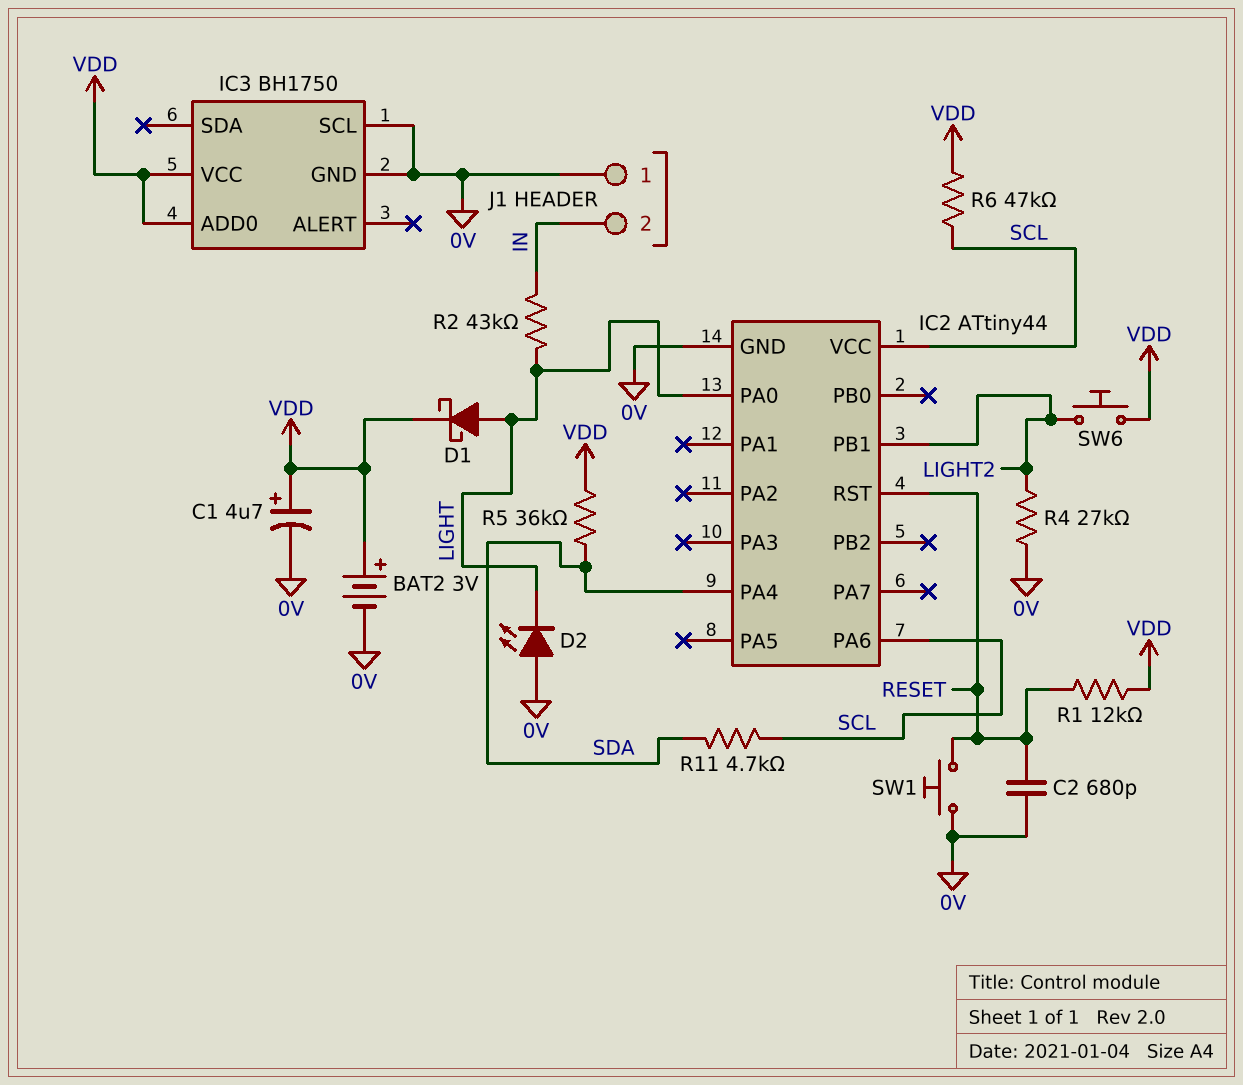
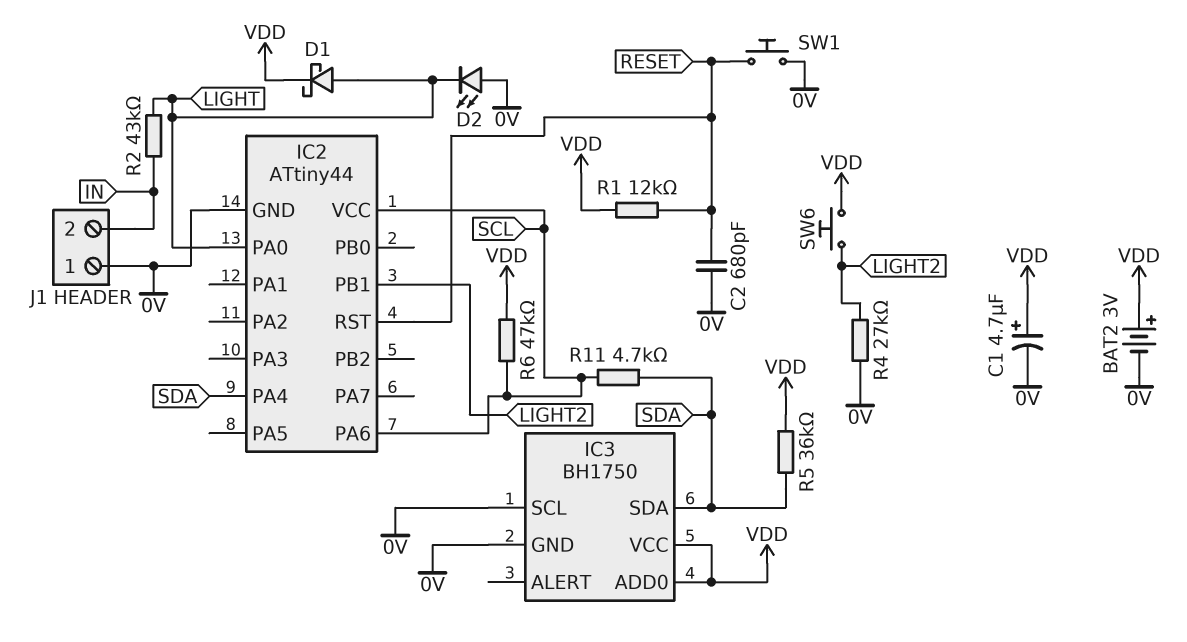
IC3 pin SDA: none -> SDA

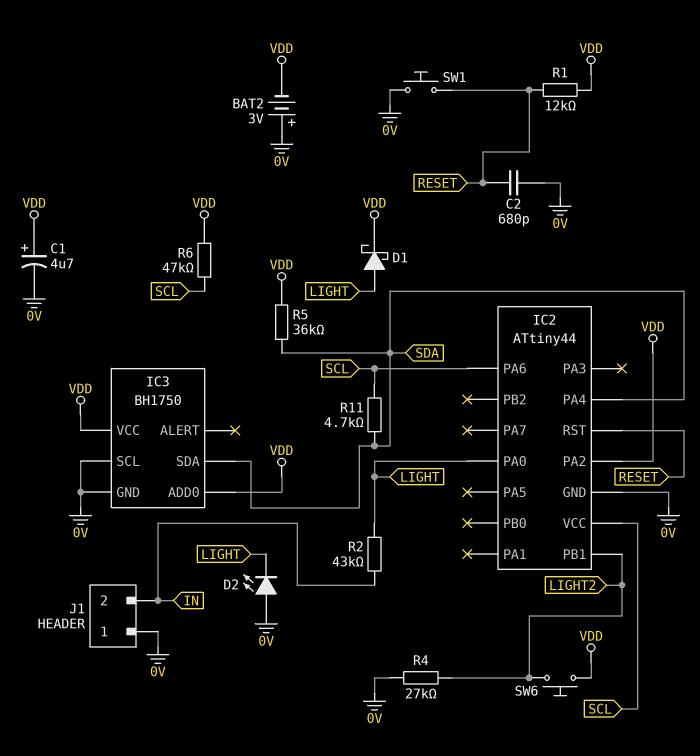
BAT2: 3V (plus VDD, minus 0V) -> 3V (plus 0V, minus VDD)
IC2 pin PA2: none -> VDD

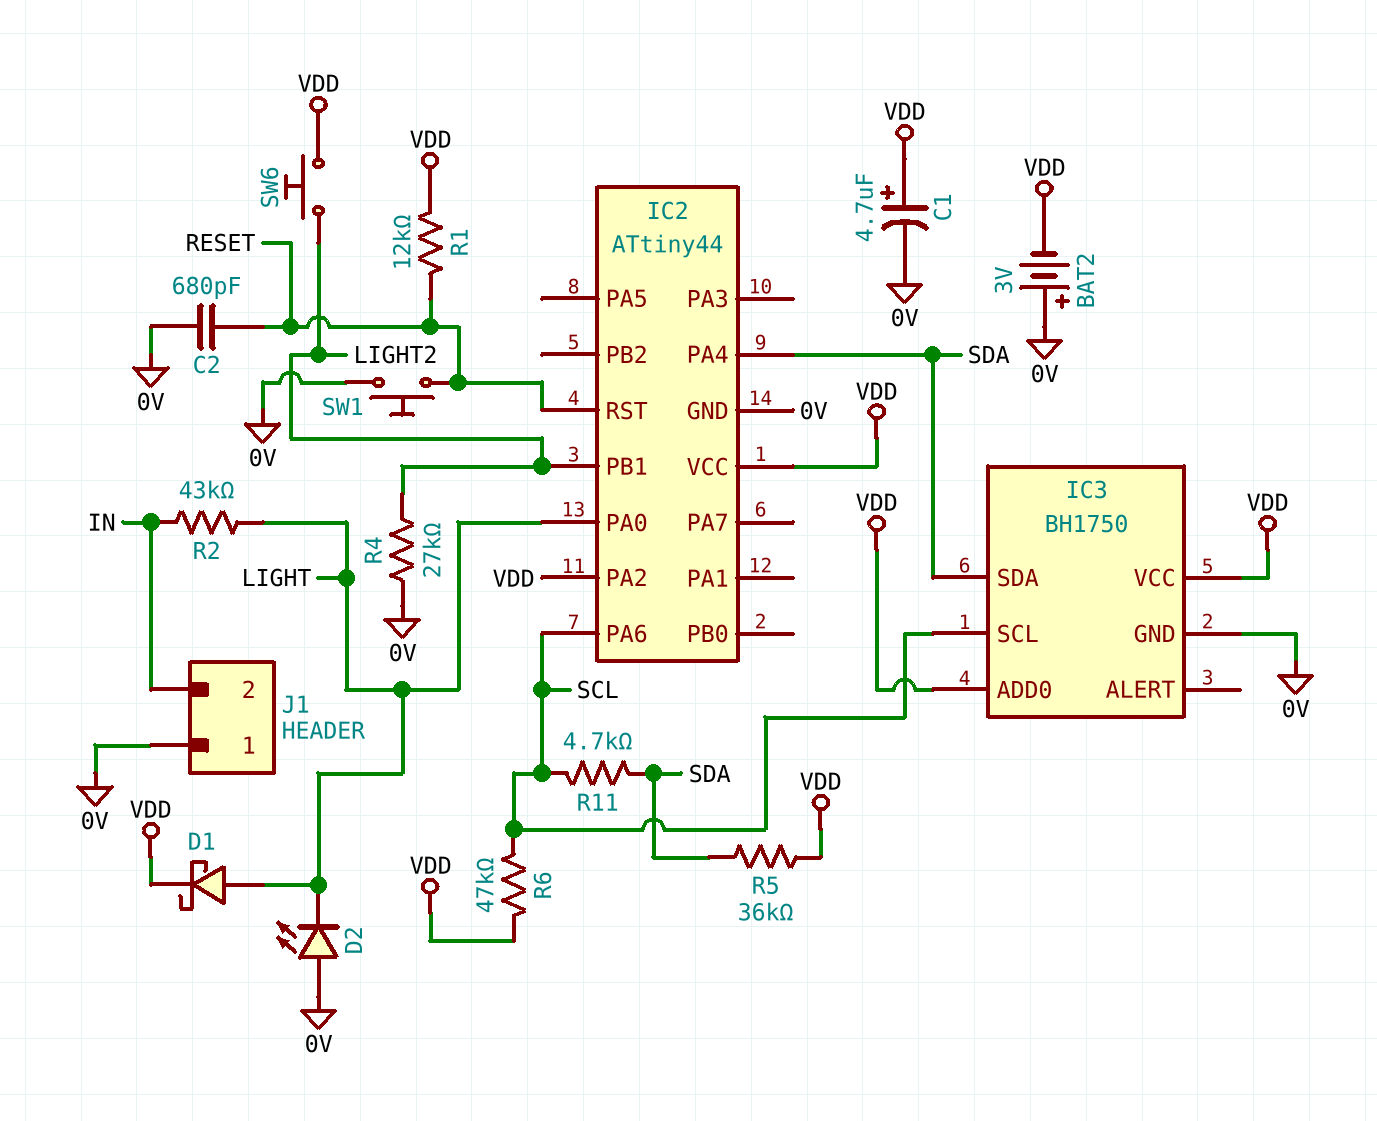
IC2 pin VCC: SCL -> VDD
IC3 pin SCL: 0V -> SCL

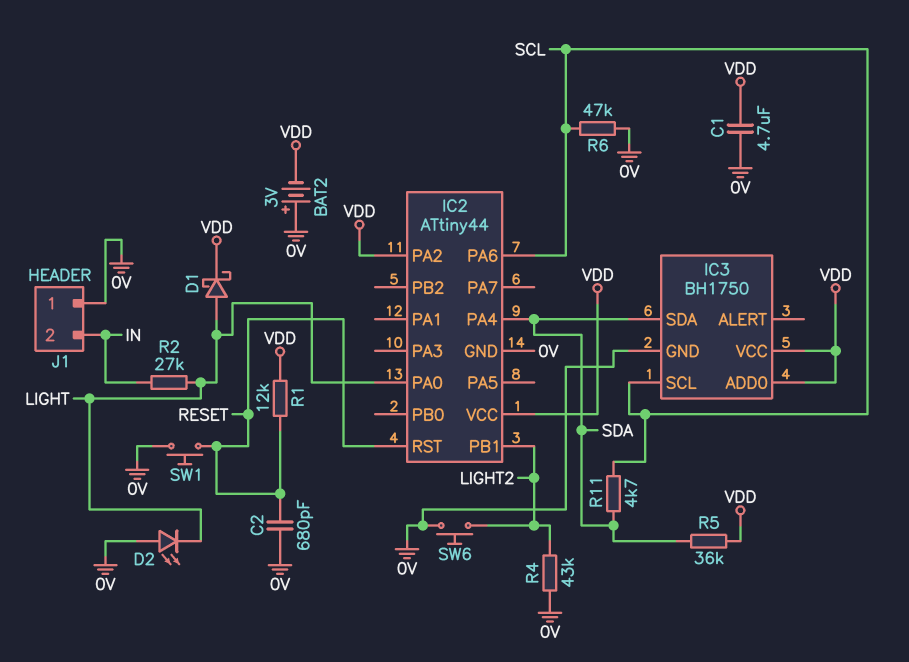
C1: 4.7uF (plus VDD, minus 0V) -> 4.7uF (0V, VDD)
R2: 43k (IN, LIGHT) -> 27k (IN, LIGHT)
R4: 27k (0V, LIGHT2) -> 43k (0V, LIGHT2)
R6: 47k (SCL, VDD) -> 47k (0V, SCL)
SW6: button (LIGHT2, VDD) -> button (0V, LIGHT2)

